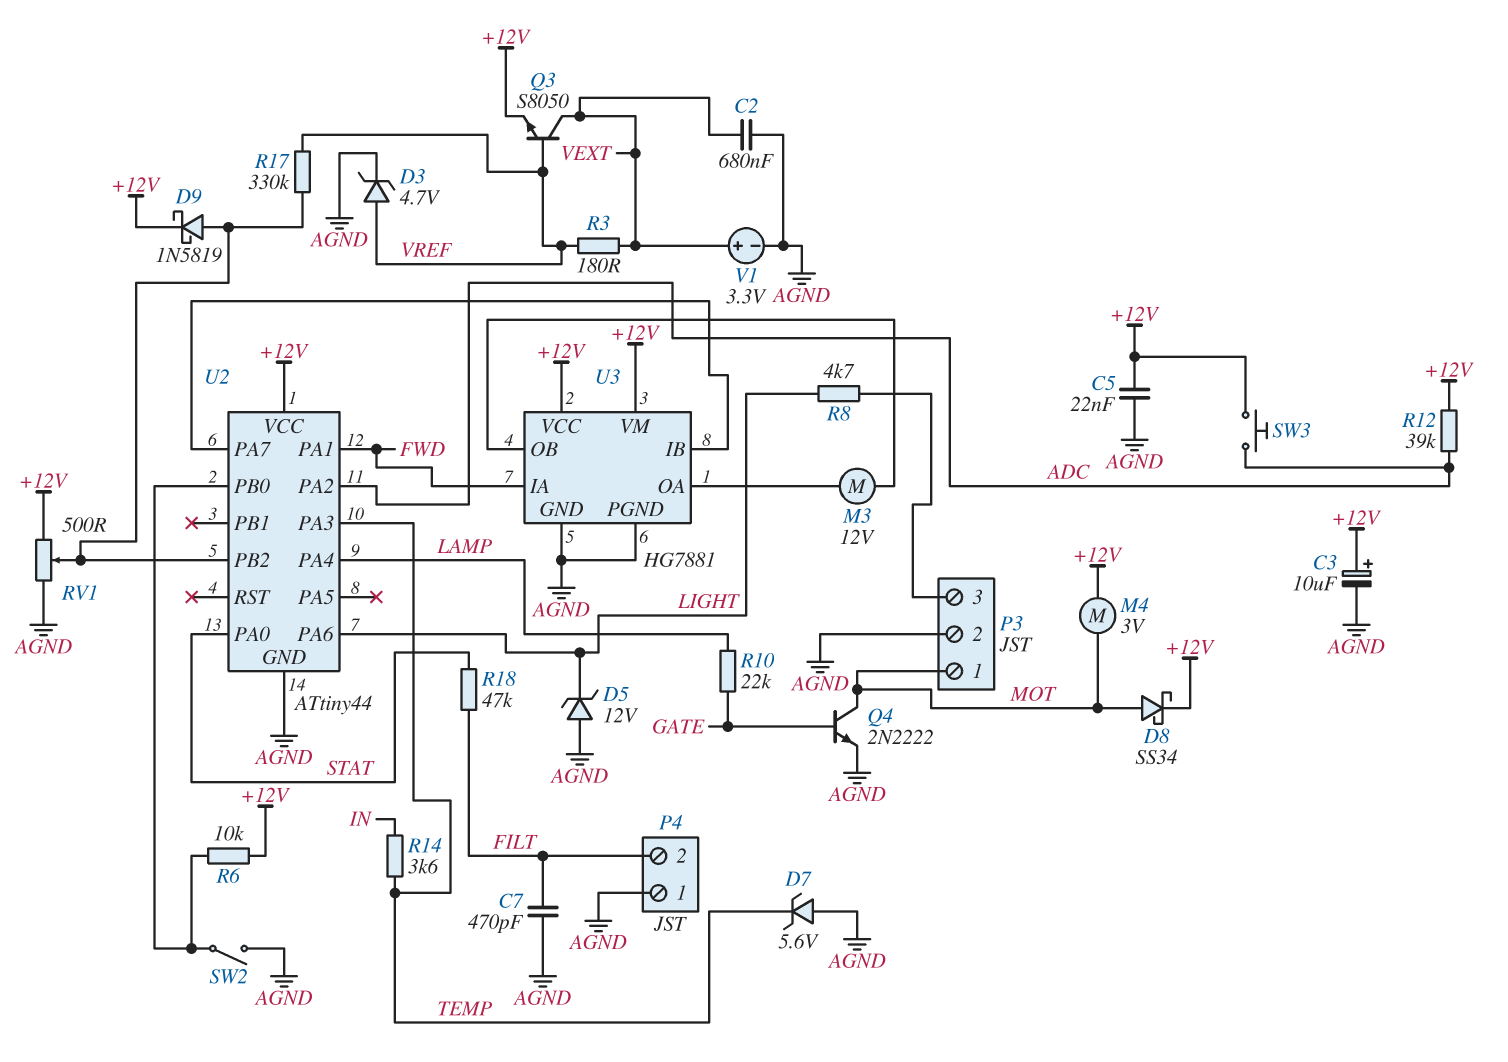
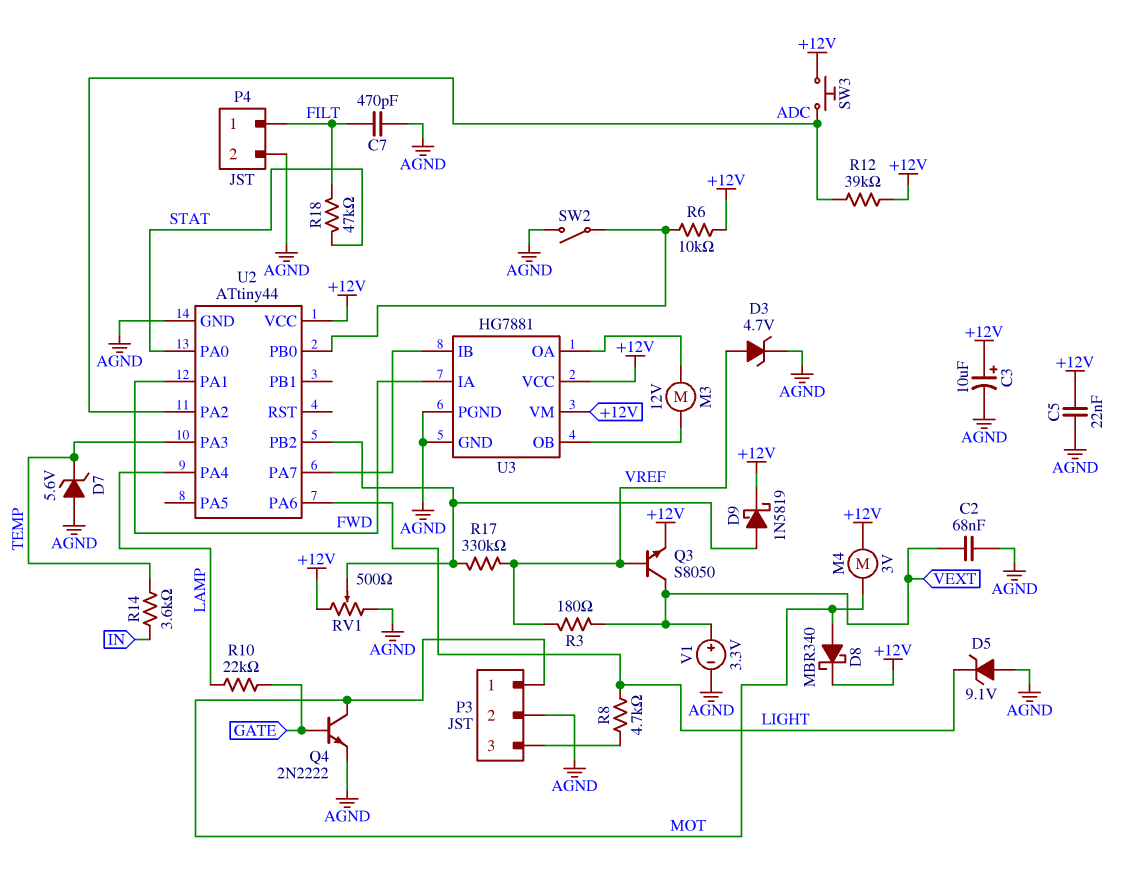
C2: 680nF (AGND, VEXT) -> 68nF (AGND, VEXT)
D5: zener 12V (A AGND, K LIGHT) -> zener 9.1V (A AGND, K LIGHT)
D8: schottky SS34 (A MOT, K +12V) -> schottky MBR340 (A MOT, K +12V)
P4 pin 1: AGND -> FILT
P4 pin 2: FILT -> AGND

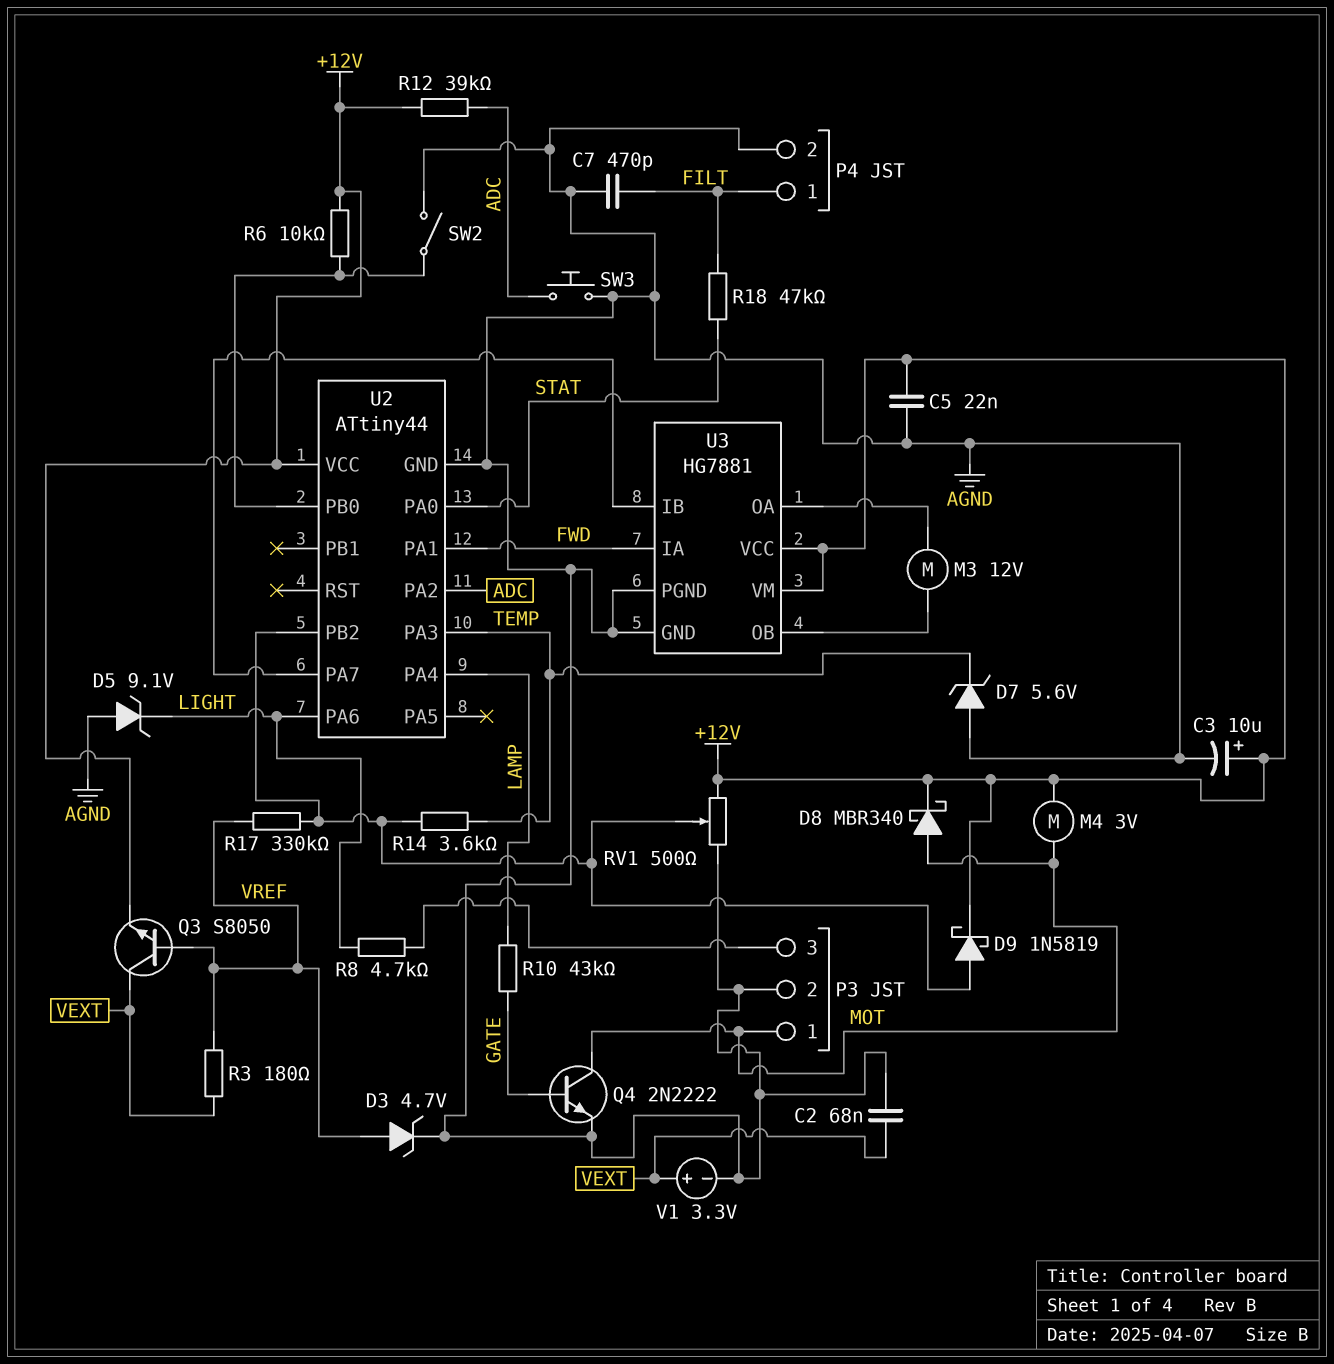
R10: 22k (GATE, LAMP) -> 43k (GATE, LAMP)
R14: 3.6k (IN, TEMP) -> 3.6k (TEMP, U2/PB2)
SW3: button (+12V, ADC) -> button (ADC, AGND)

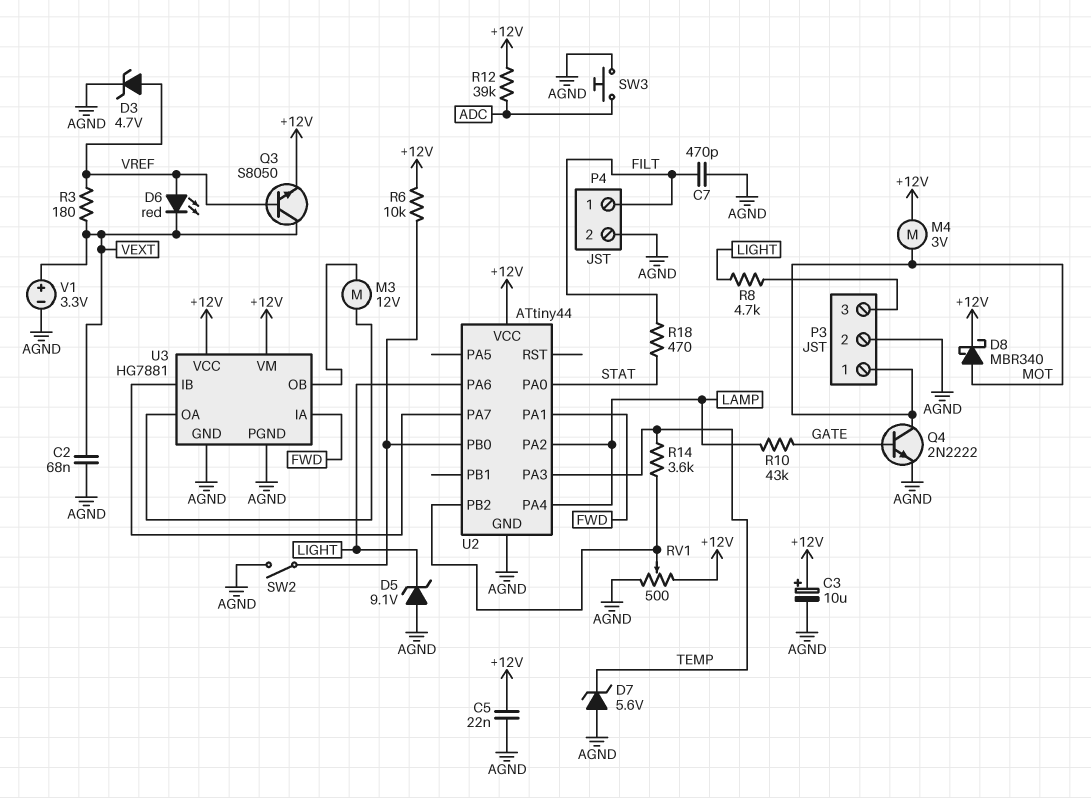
D6: none -> LED red (A VREF, K VEXT)
D9: schottky 1N5819 (A U2/PB2, K +12V) -> none
R17: 330k (U2/PB2, VREF) -> none
R18: 47k (FILT, STAT) -> 470 (FILT, STAT)
U2 pin PA2: ADC -> LAMP

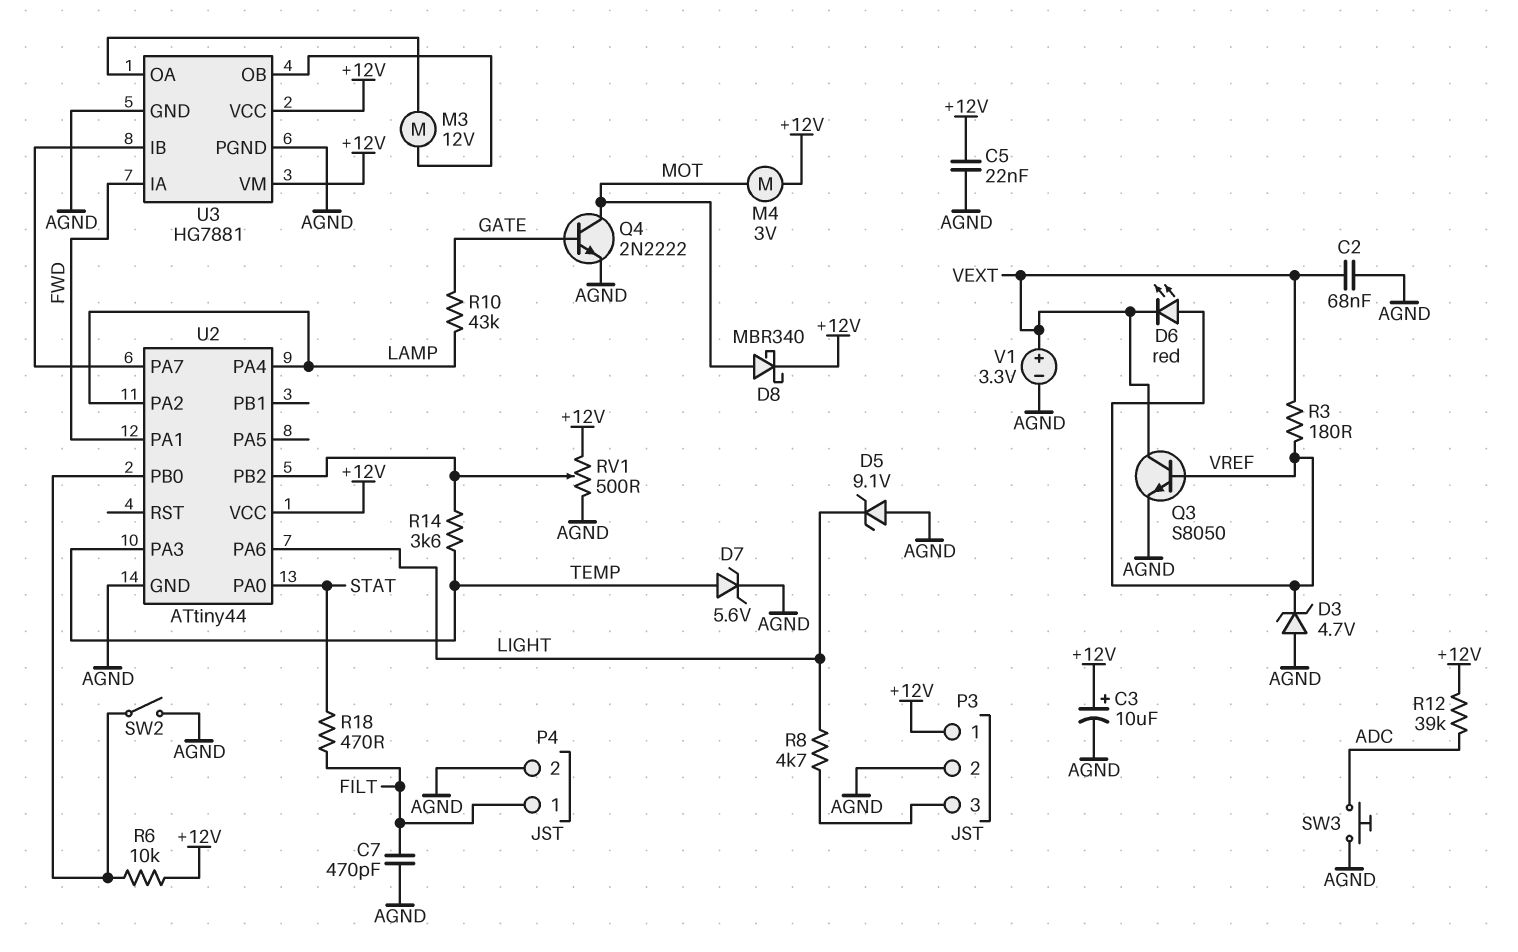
D3: zener 4.7V (A VREF, K AGND) -> zener 4.7V (A AGND, K VREF)
D7: zener 5.6V (A AGND, K TEMP) -> zener 5.6V (A TEMP, K AGND)
P3 pin 1: MOT -> +12V
Q3: NPN S8050 (B VREF, C VEXT, E +12V) -> NPN S8050 (B VREF, C VEXT, E AGND)

